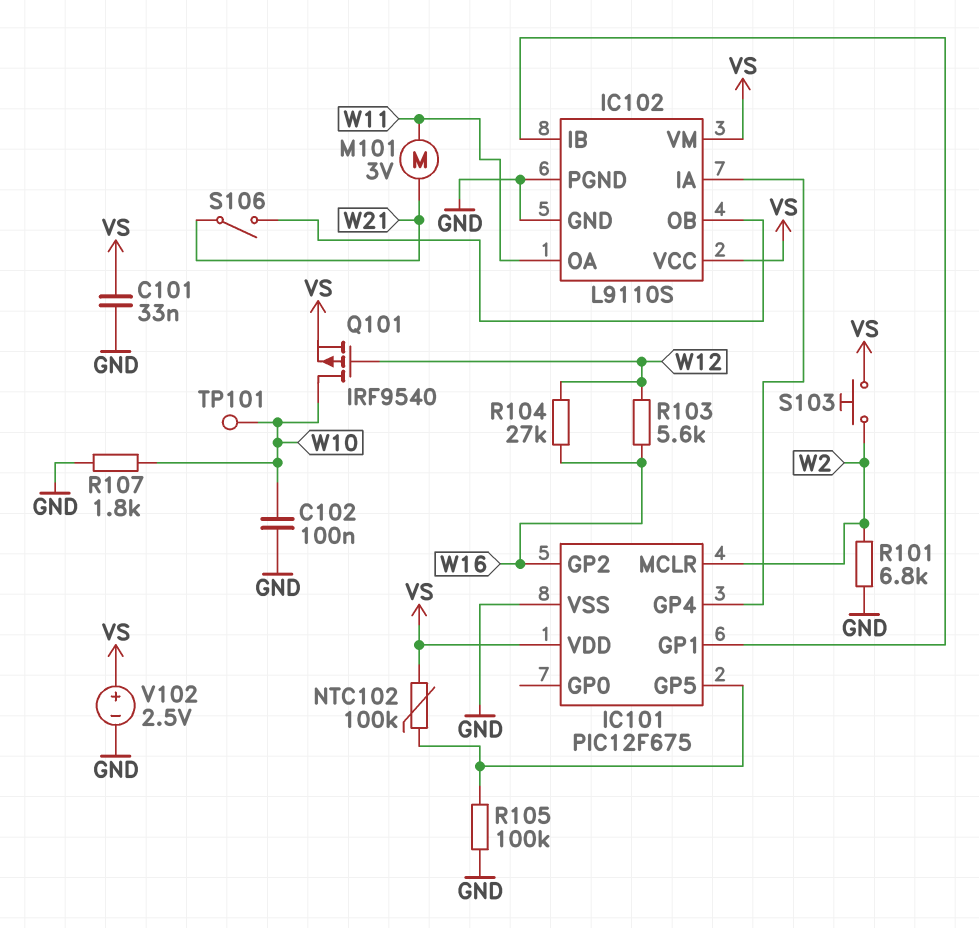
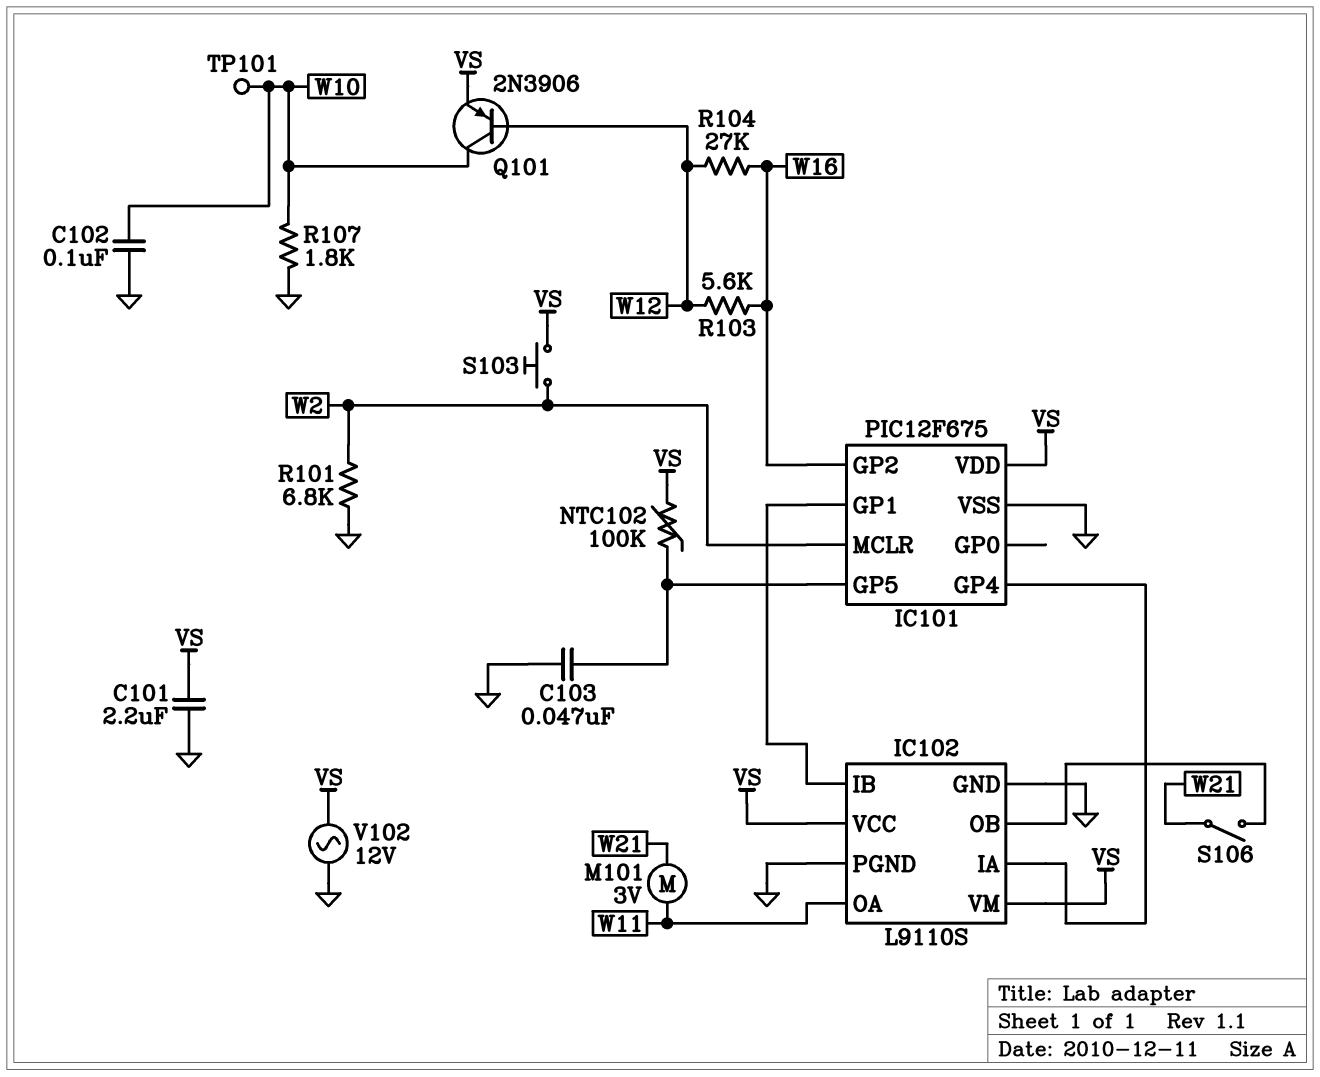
C101: 33nF (GND, VS) -> 2.2uF (GND, VS)
C103: none -> 47nF (GND, IC101/GP5)
Q101: PMOS IRF9540 (G W12, D W10, S VS) -> PNP 2N3906 (B W12, C W10, E VS)
R105: 100k (GND, IC101/GP5) -> none
V102: 2.5V (plus VS, minus GND) -> AC 12V (GND, VS)

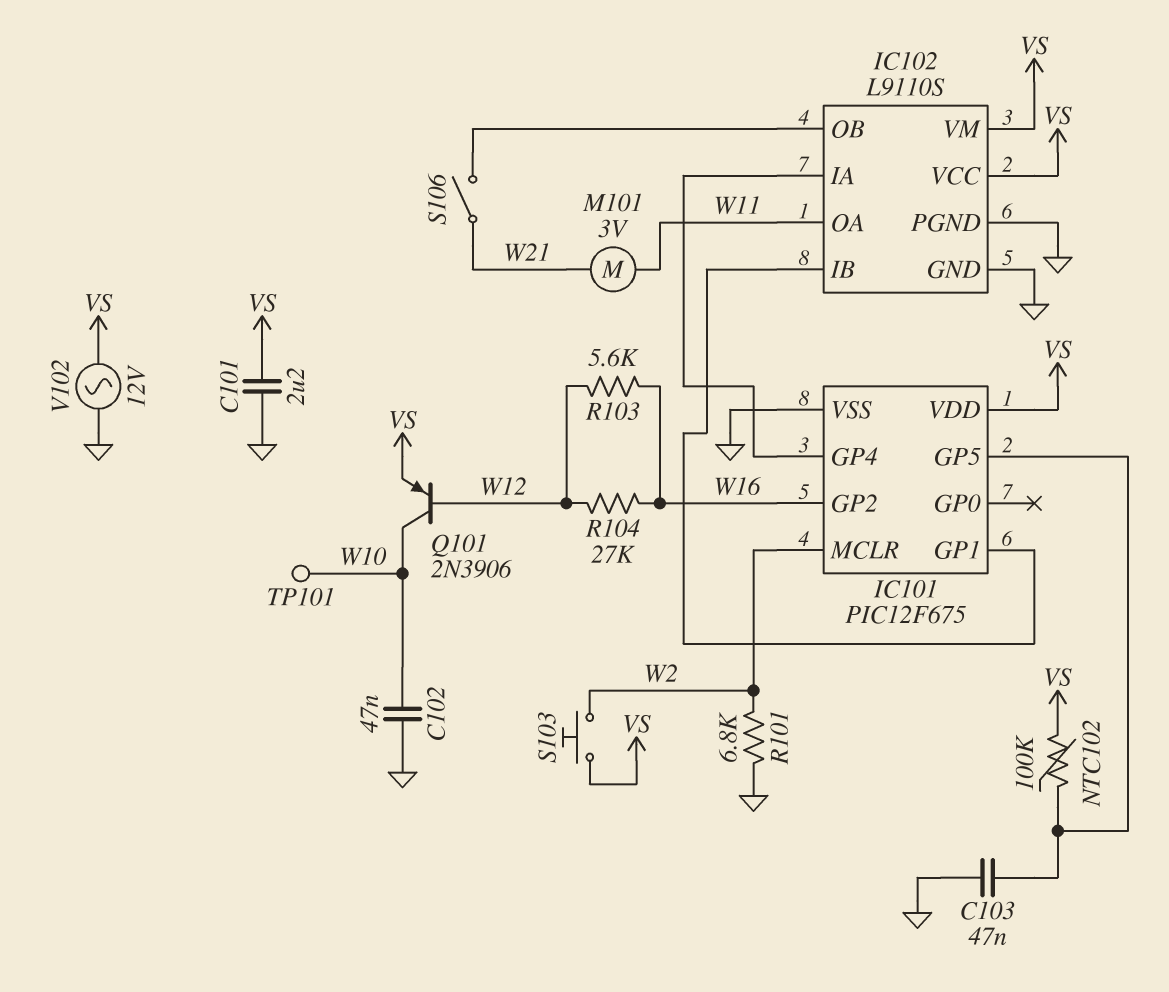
C102: 100nF (GND, W10) -> 47nF (GND, W10)
R107: 1.8k (GND, W10) -> none

